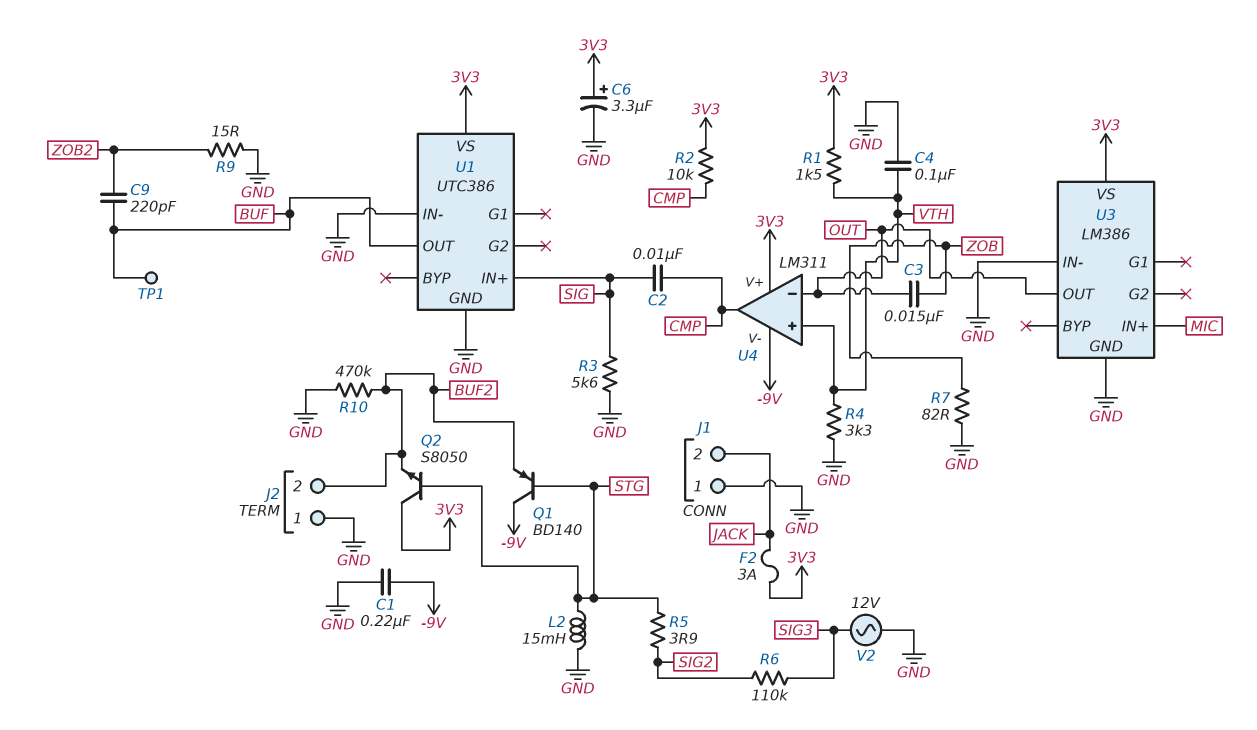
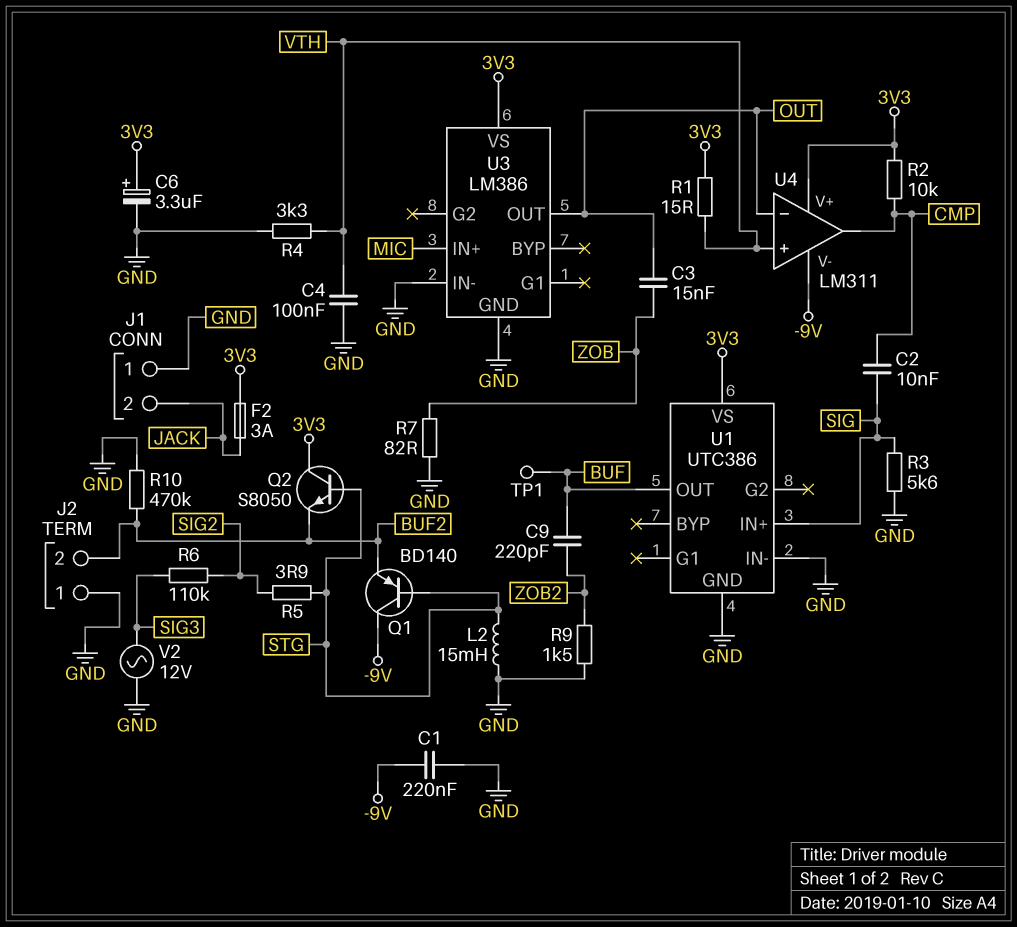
R1: 1.5k (3V3, VTH) -> 15 (3V3, VTH)
R9: 15 (GND, ZOB2) -> 1.5k (GND, ZOB2)

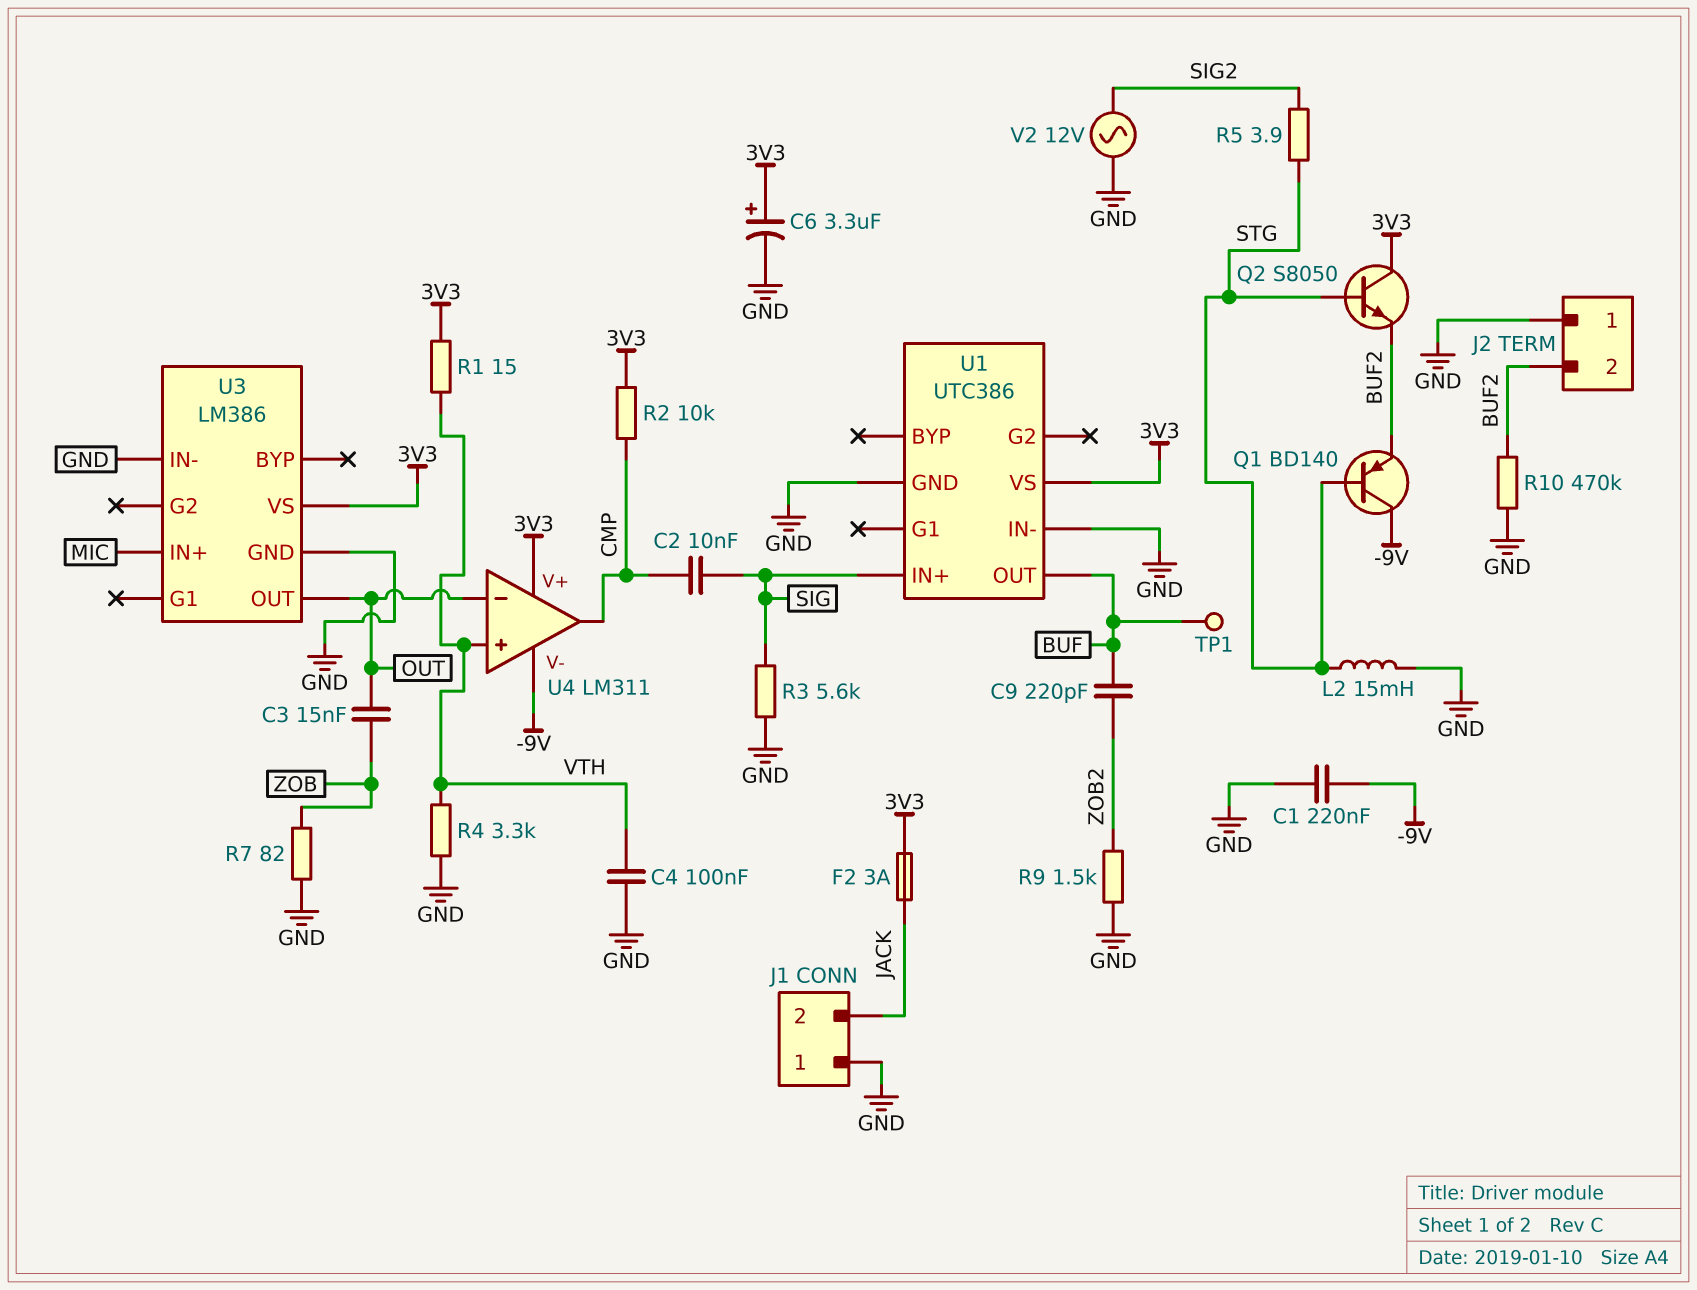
R6: 110k (SIG2, SIG3) -> none
V2: AC 12V (GND, SIG3) -> AC 12V (GND, SIG2)

